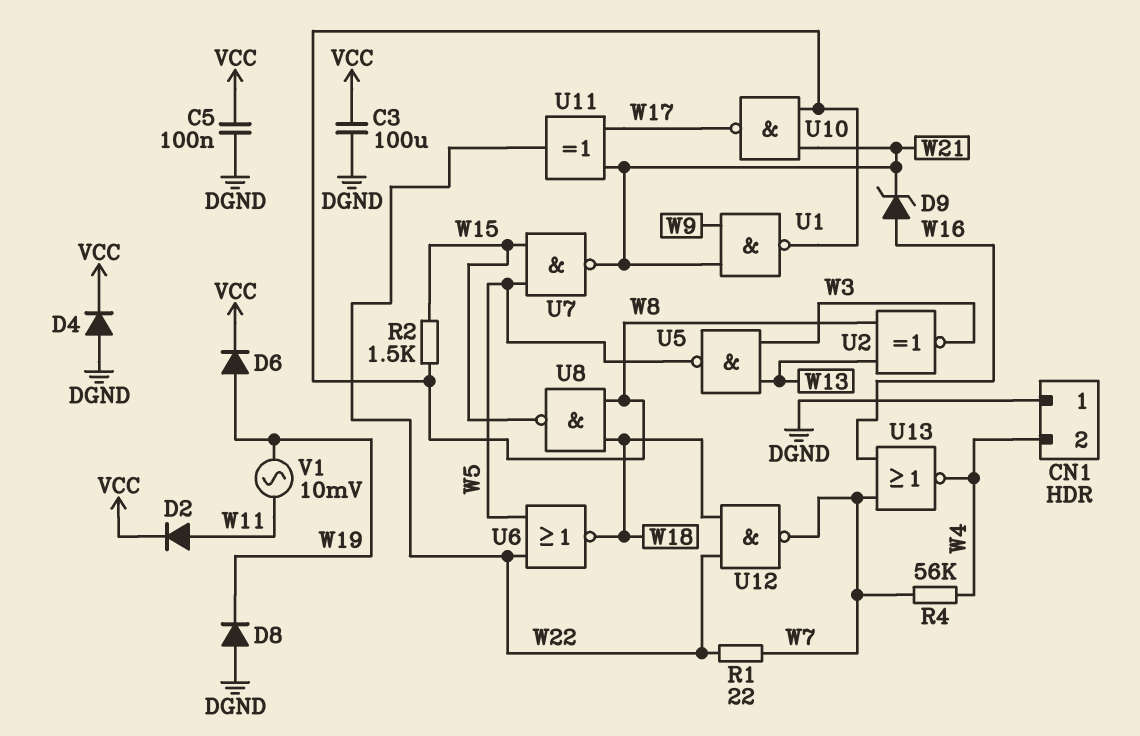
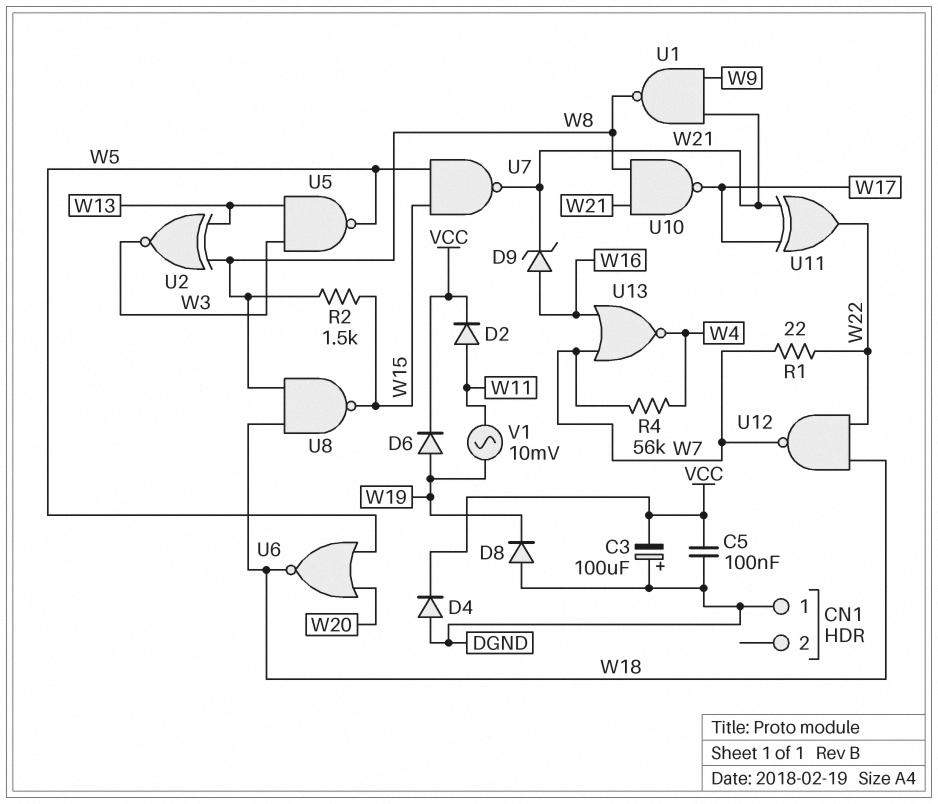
C3: 100uF (DGND, VCC) -> 100uF (plus DGND, minus VCC)
CN1 pin 2: W4 -> none
U6: NOR (in W5, in W22, out W18) -> NOR (in W5, in W20, out W18)

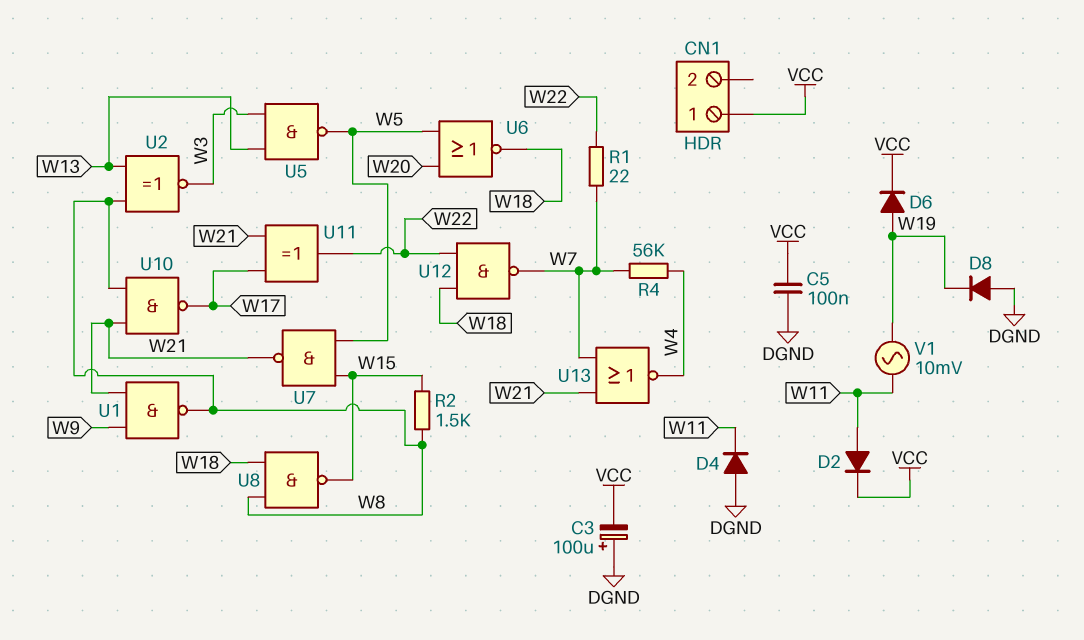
CN1 pin 1: DGND -> VCC
D4: diode (A DGND, K VCC) -> diode (A DGND, K W11)
D9: zener (A W16, K W21) -> none
U13: NOR (in W7, in W16, out W4) -> NOR (in W7, in W21, out W4)

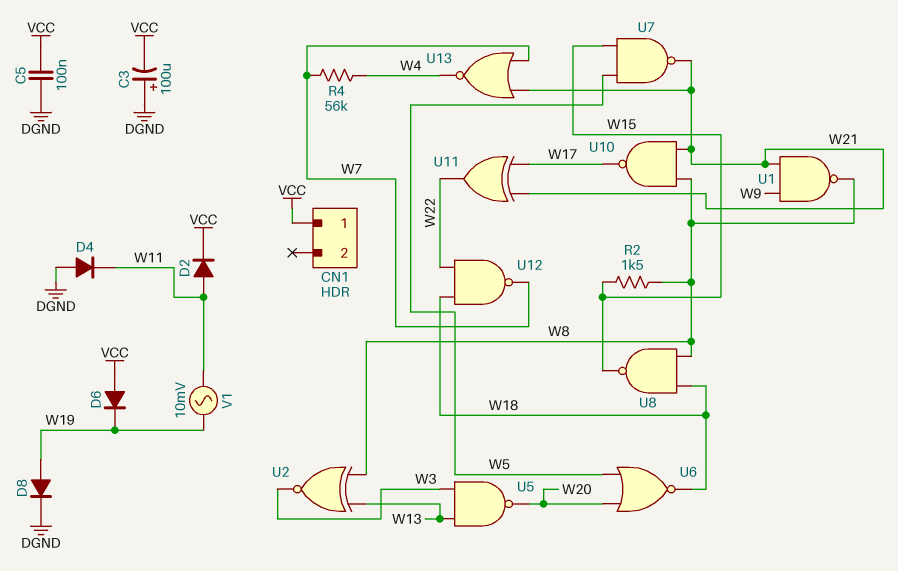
D6: diode (A W19, K VCC) -> diode (A VCC, K W19)
D8: diode (A DGND, K W19) -> diode (A W19, K DGND)
R1: 22 (W7, W22) -> none
U5: NAND (in W3, in W13, out W5) -> NAND (in W3, in W13, out W20)

